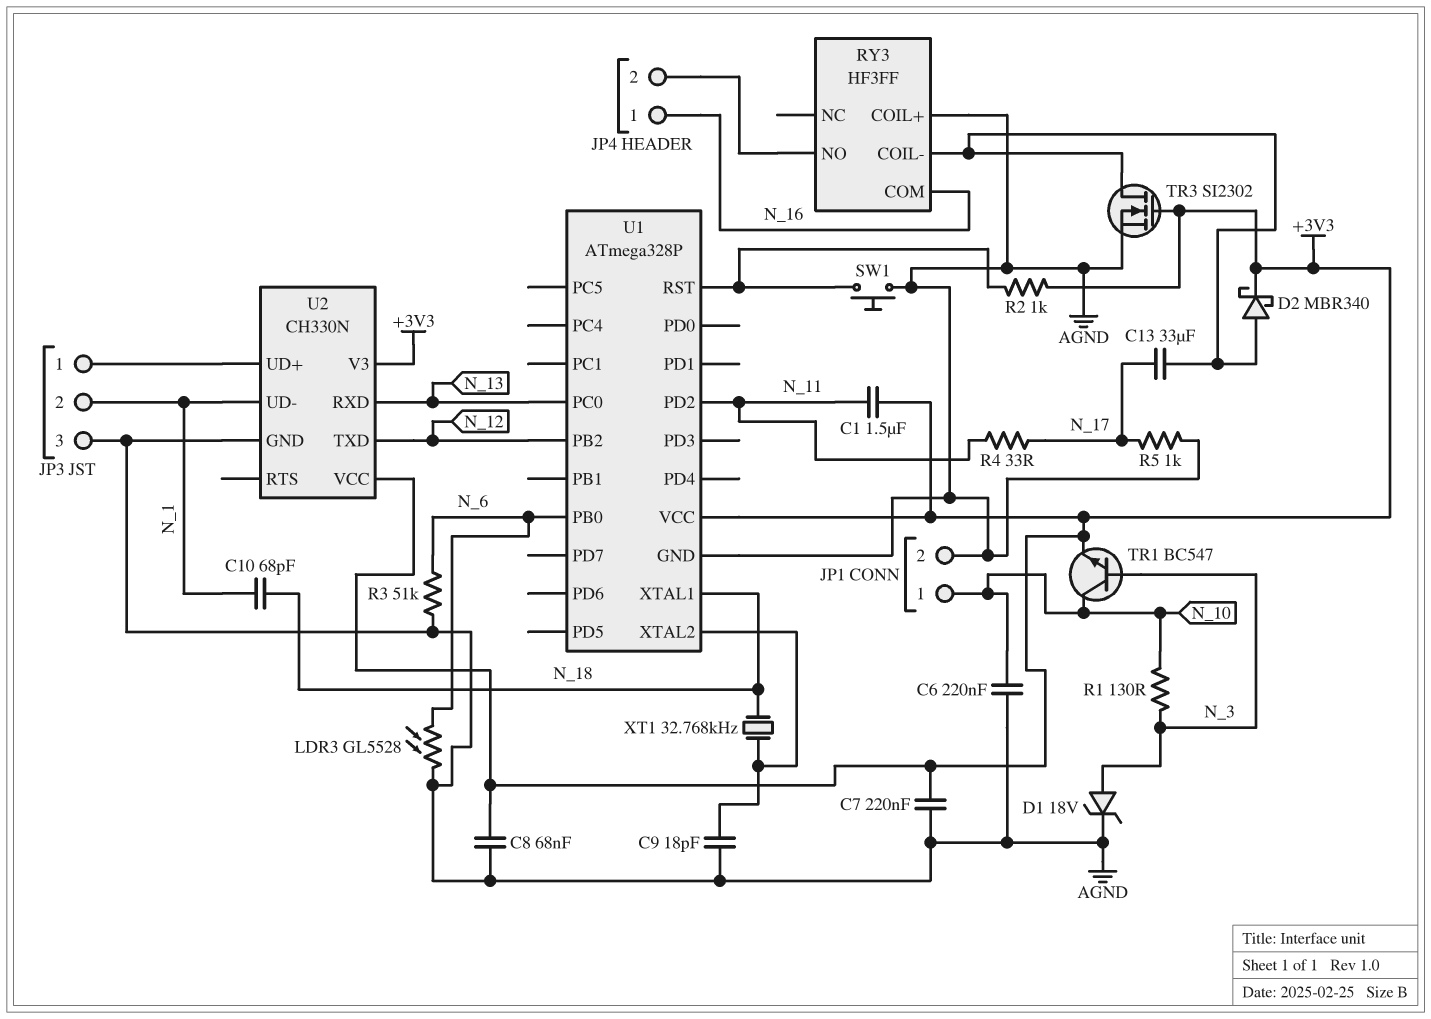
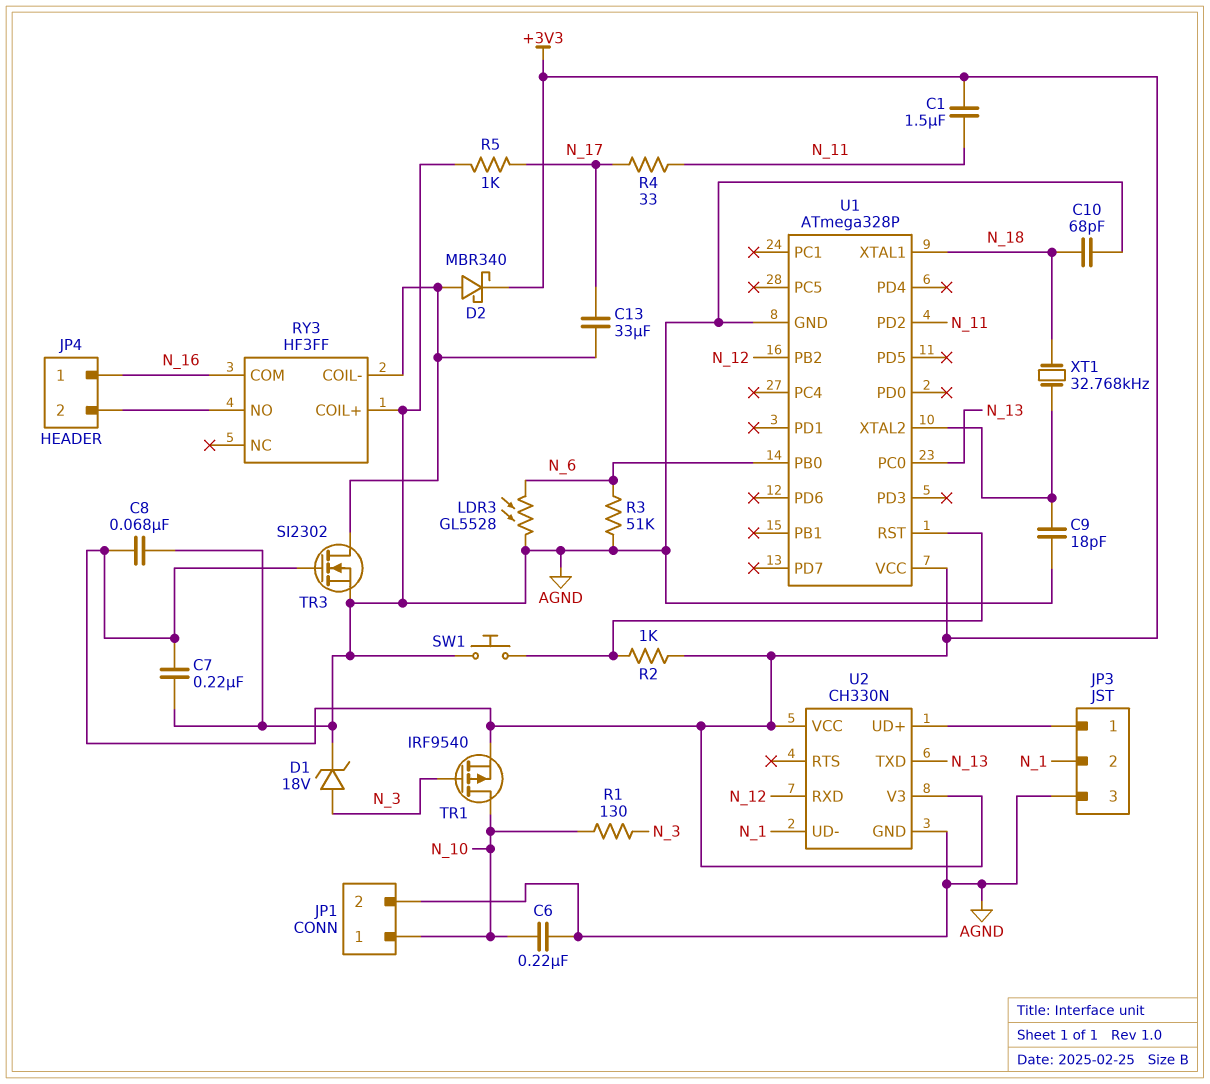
C10: 68pF (N_1, N_18) -> 68pF (AGND, N_18)
TR1: NPN BC547 (B N_3, C N_10, E +3V3) -> PMOS IRF9540 (G N_3, D N_10, S +3V3)
U2 pin RXD: N_13 -> N_12
U2 pin TXD: N_12 -> N_13

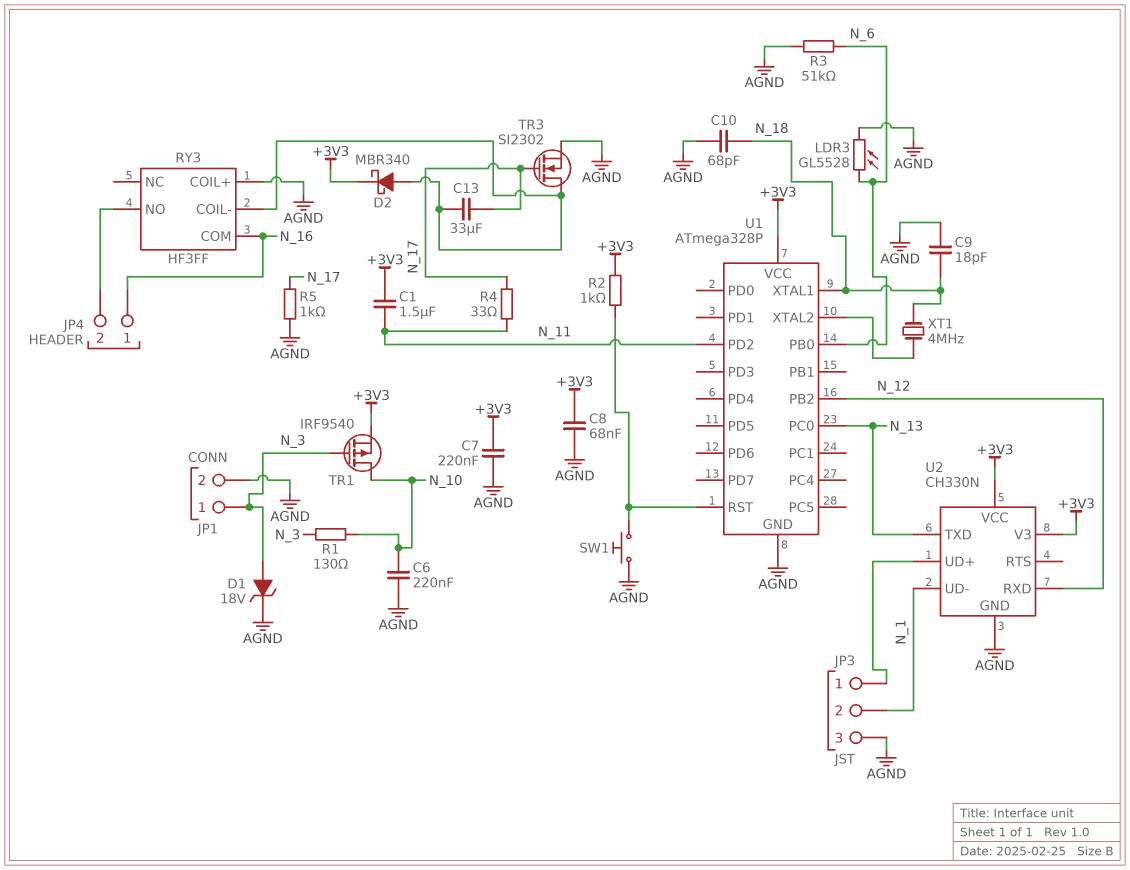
C9: 18pF (AGND, U1/XTAL2) -> 18pF (AGND, N_18)
JP1 pin 1: N_10 -> N_3
TR3: NMOS SI2302 (G +3V3, D RY3/COIL-, S AGND) -> NMOS SI2302 (G N_17, D RY3/COIL-, S AGND)
XT1: 32.768kHz (N_18, U1/XTAL2) -> 4MHz (N_18, U1/XTAL2)

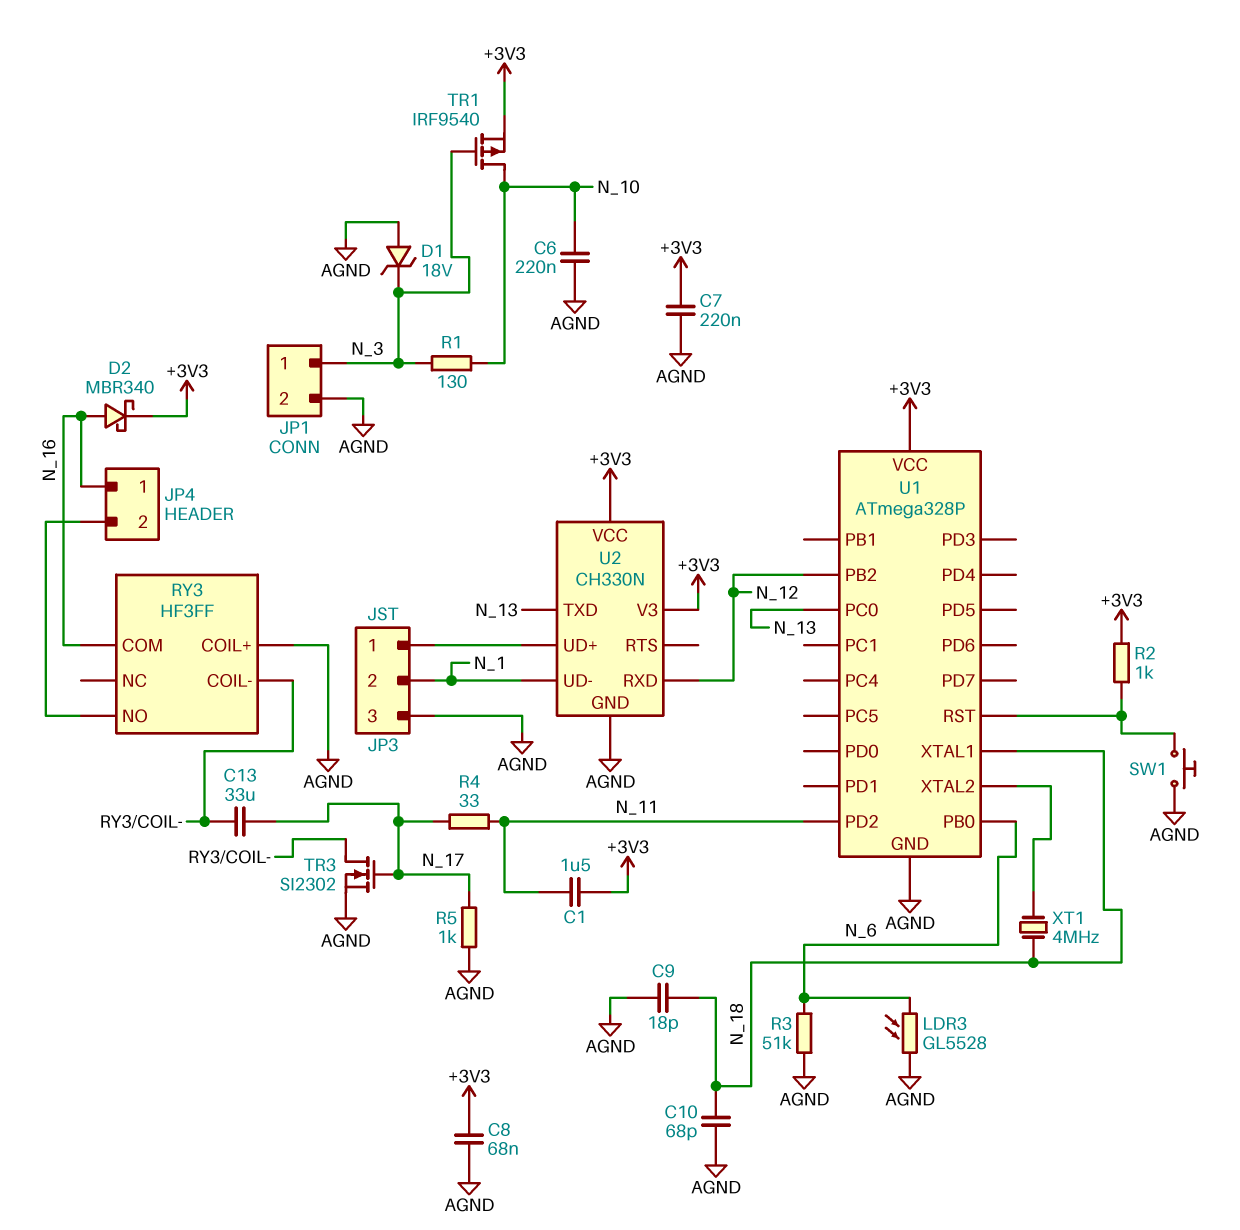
D1: zener 18V (A N_3, K AGND) -> zener 18V (A AGND, K N_3)
D2: schottky MBR340 (A RY3/COIL-, K +3V3) -> schottky MBR340 (A N_16, K +3V3)

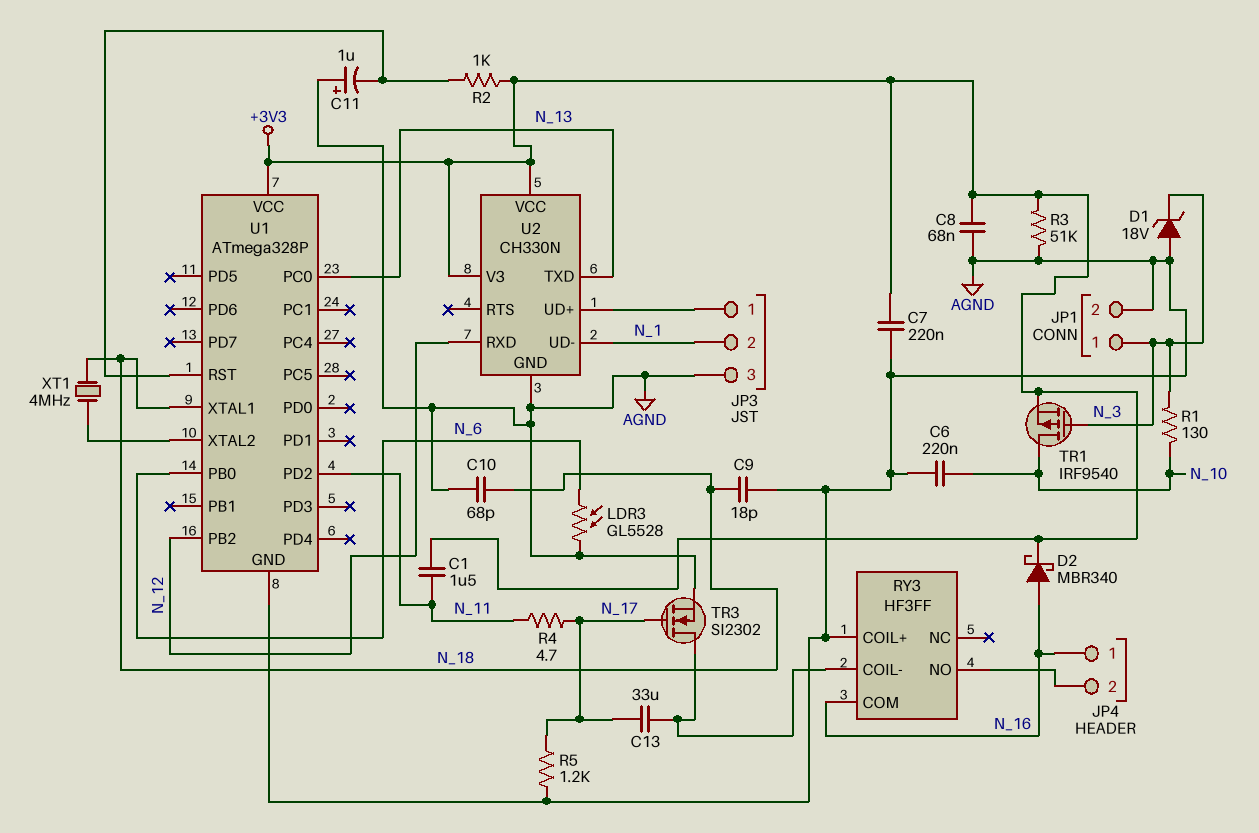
C11: none -> 1uF (plus AGND, minus U1/RST)
R3: 51k (AGND, N_6) -> 51k (+3V3, AGND)
R4: 33 (N_11, N_17) -> 4.7 (N_11, N_17)
R5: 1k (AGND, N_17) -> 1.2k (AGND, N_17)
SW1: button (AGND, U1/RST) -> none

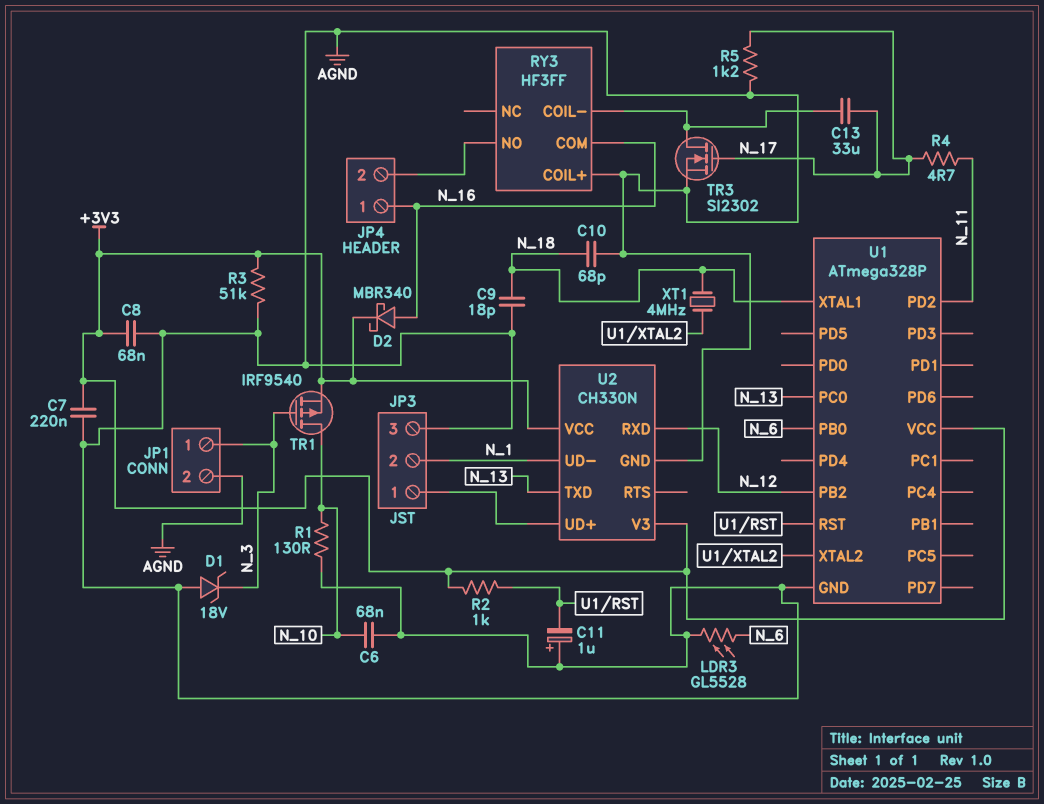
C1: 1.5uF (+3V3, N_11) -> none
C6: 220nF (AGND, N_10) -> 68nF (AGND, N_10)
R1: 130 (N_3, N_10) -> 130 (AGND, N_10)

